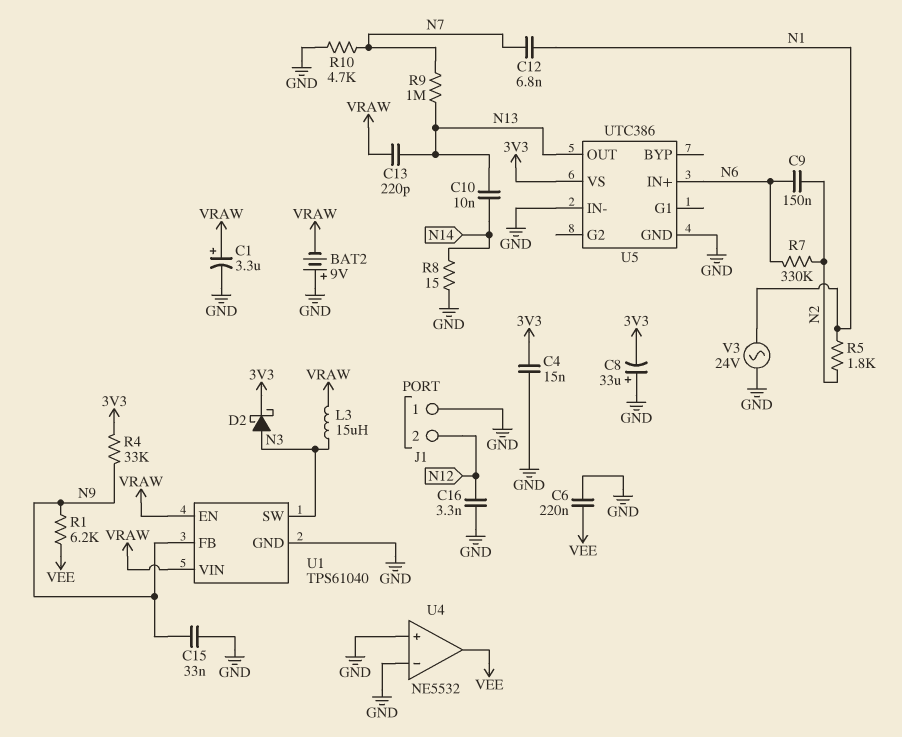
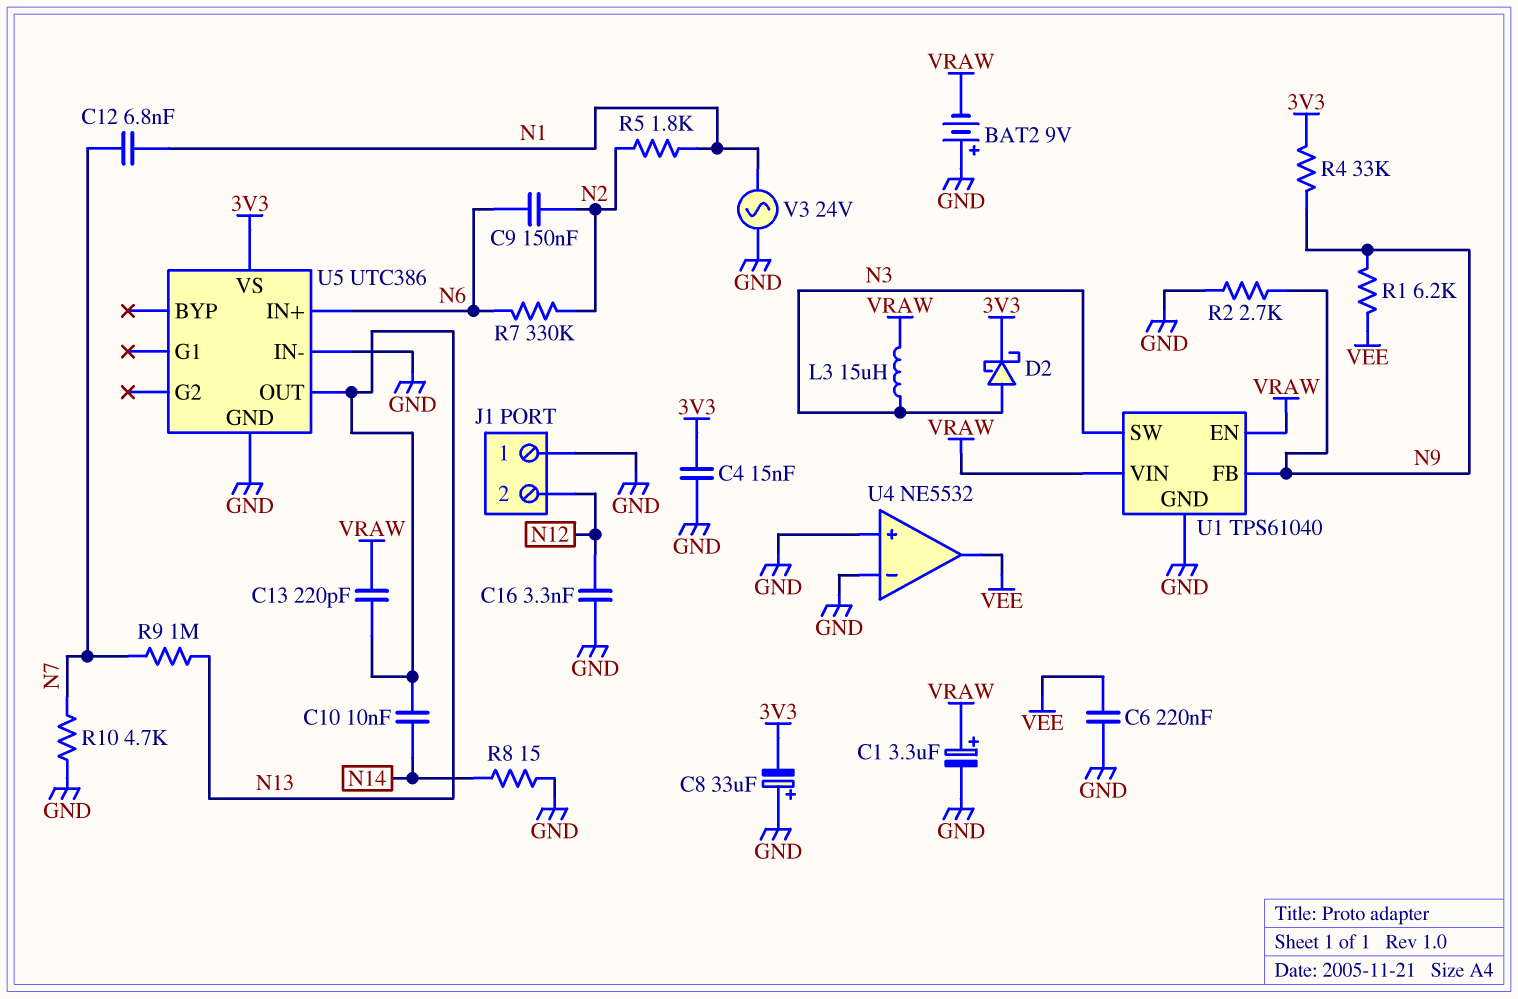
C15: 33nF (GND, N9) -> none
R2: none -> 2.7k (GND, N9)

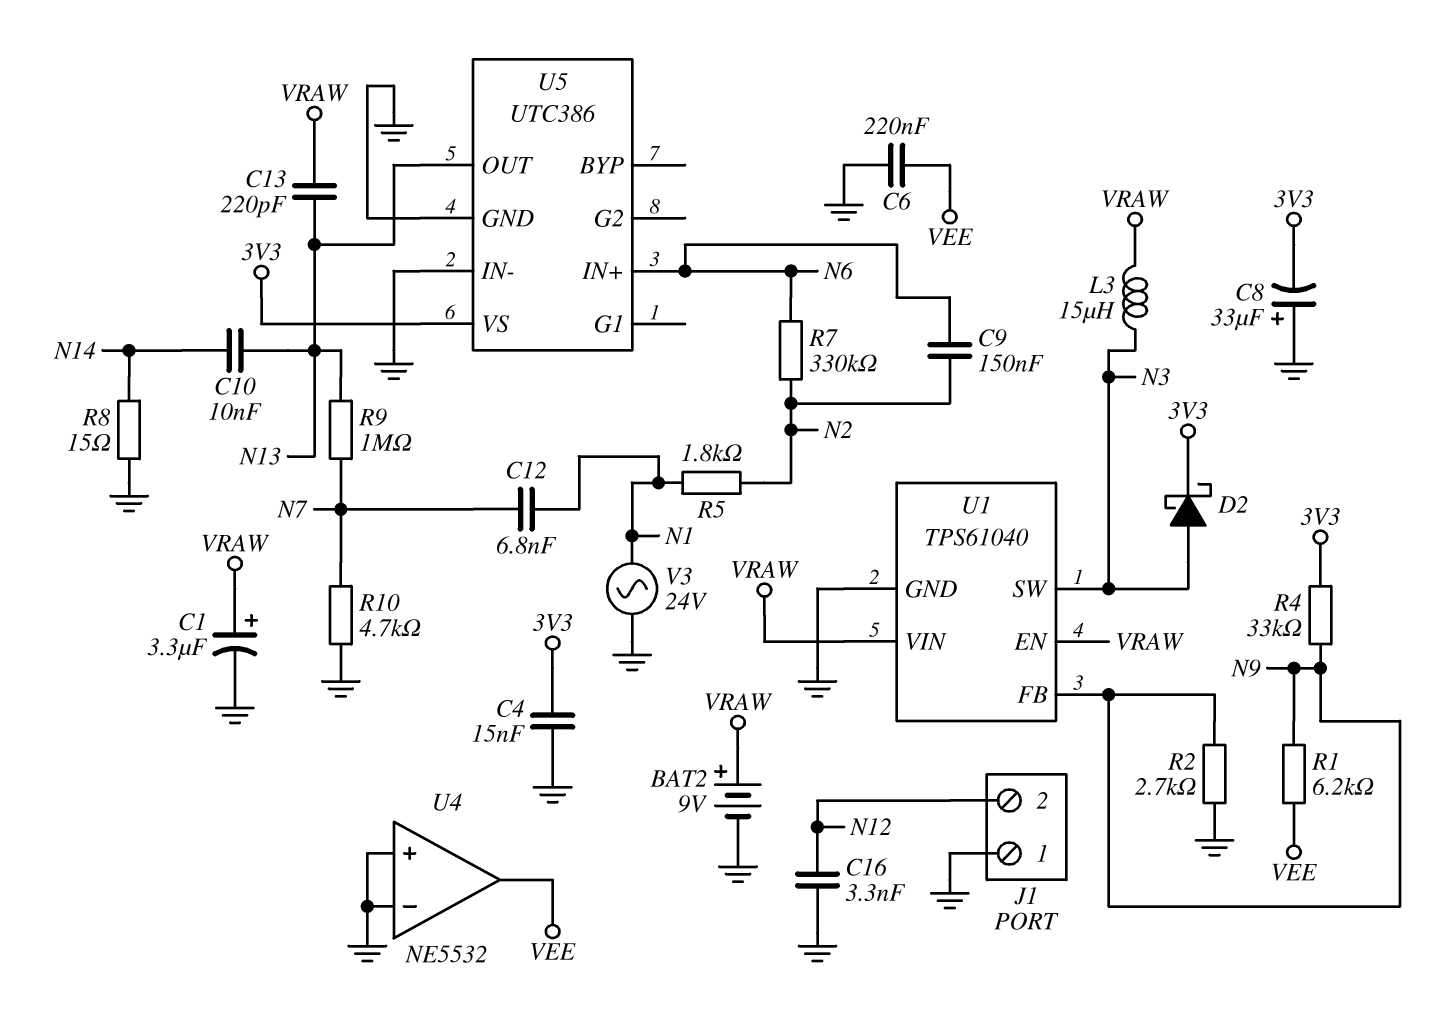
BAT2: 9V (plus GND, minus VRAW) -> 9V (plus VRAW, minus GND)

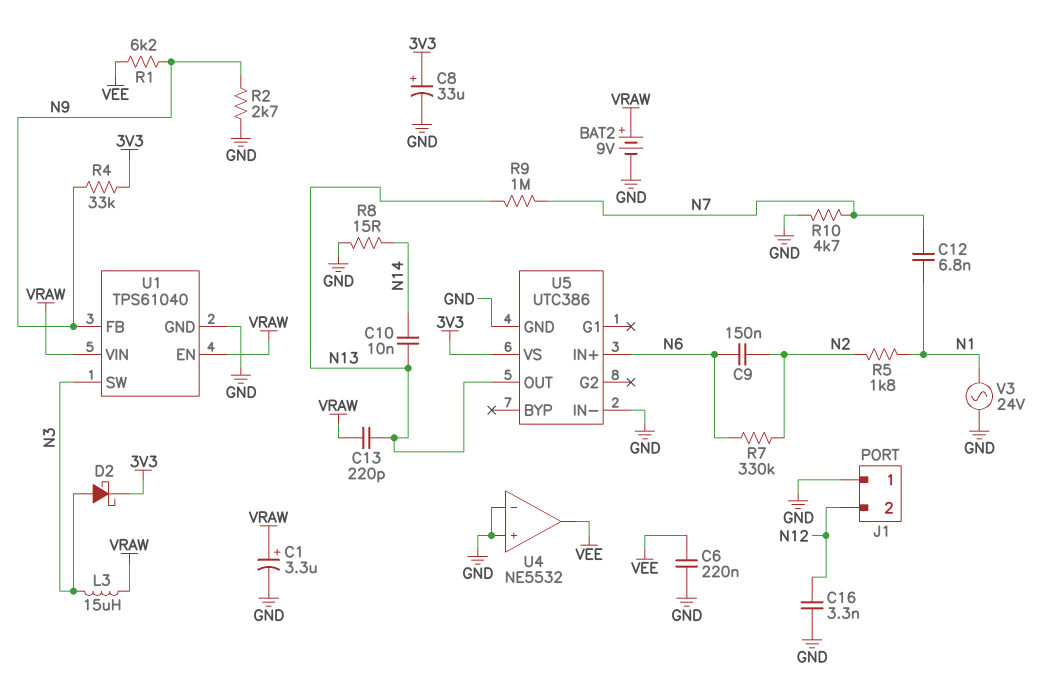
C4: 15nF (3V3, GND) -> none
C8: 33uF (plus GND, minus 3V3) -> 33uF (plus 3V3, minus GND)

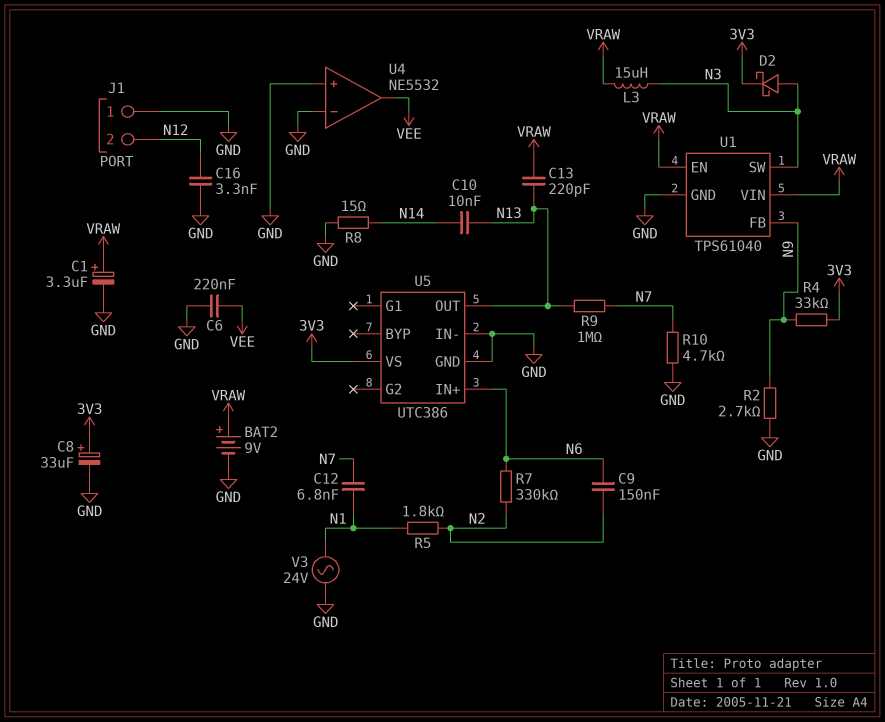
R1: 6.2k (N9, VEE) -> none

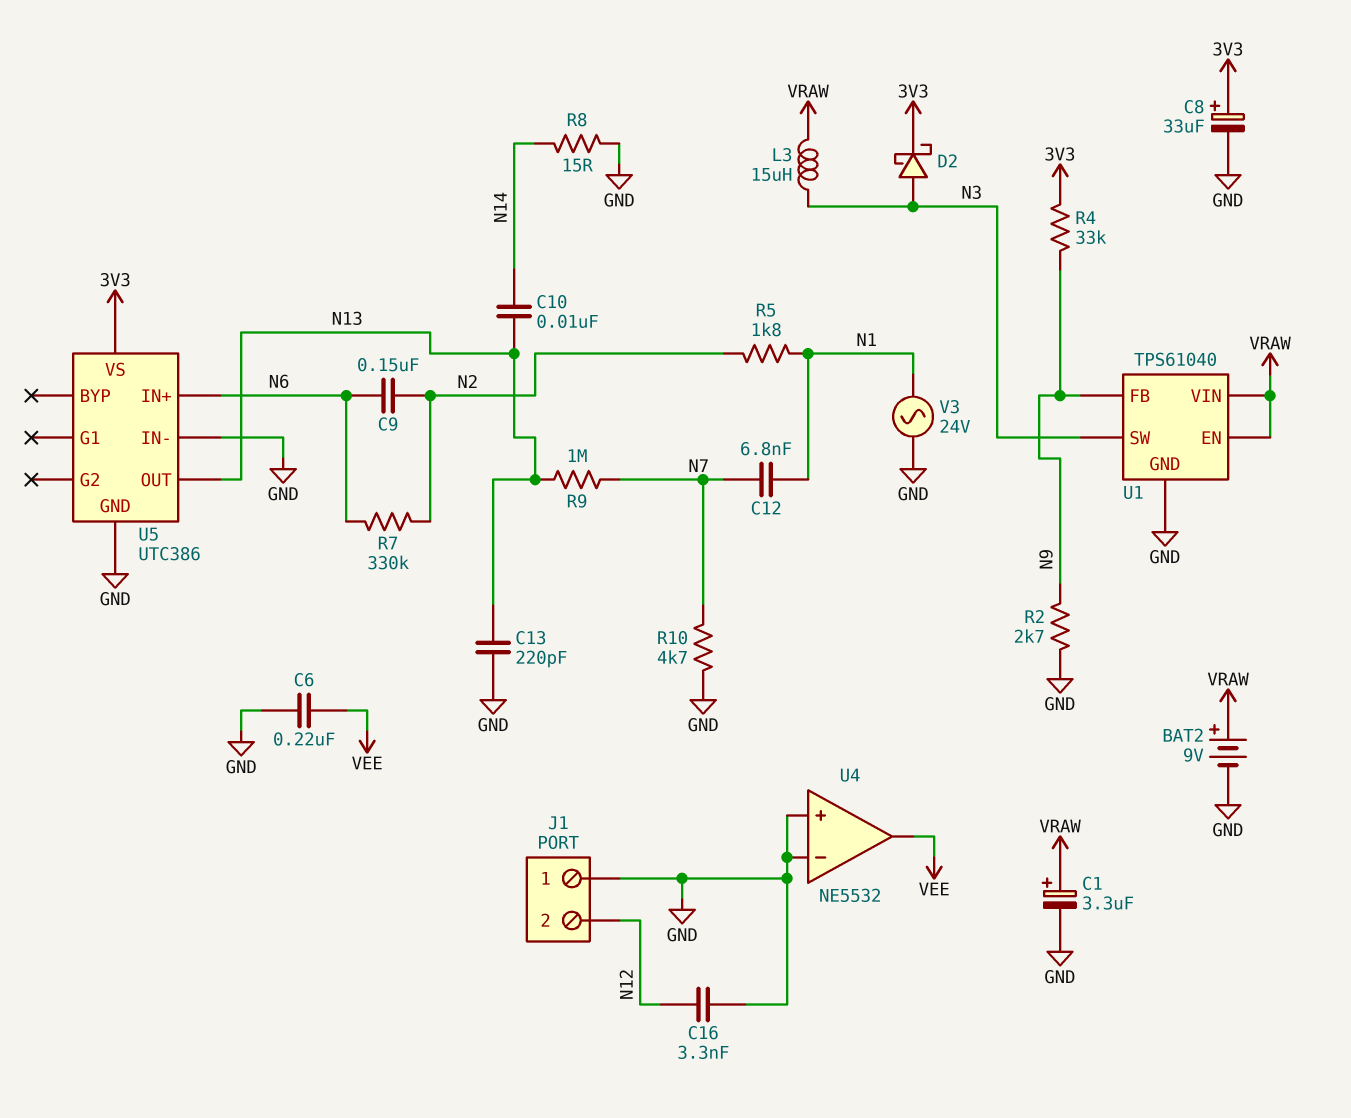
C13: 220pF (N13, VRAW) -> 220pF (GND, N13)

